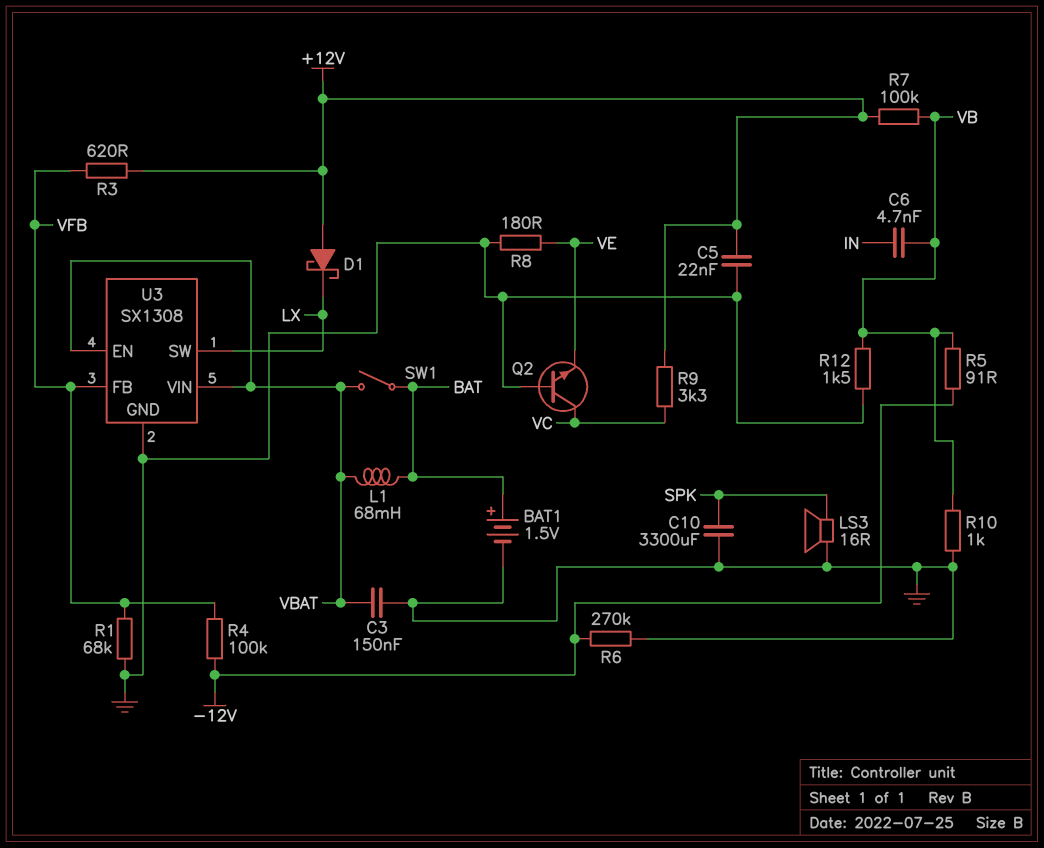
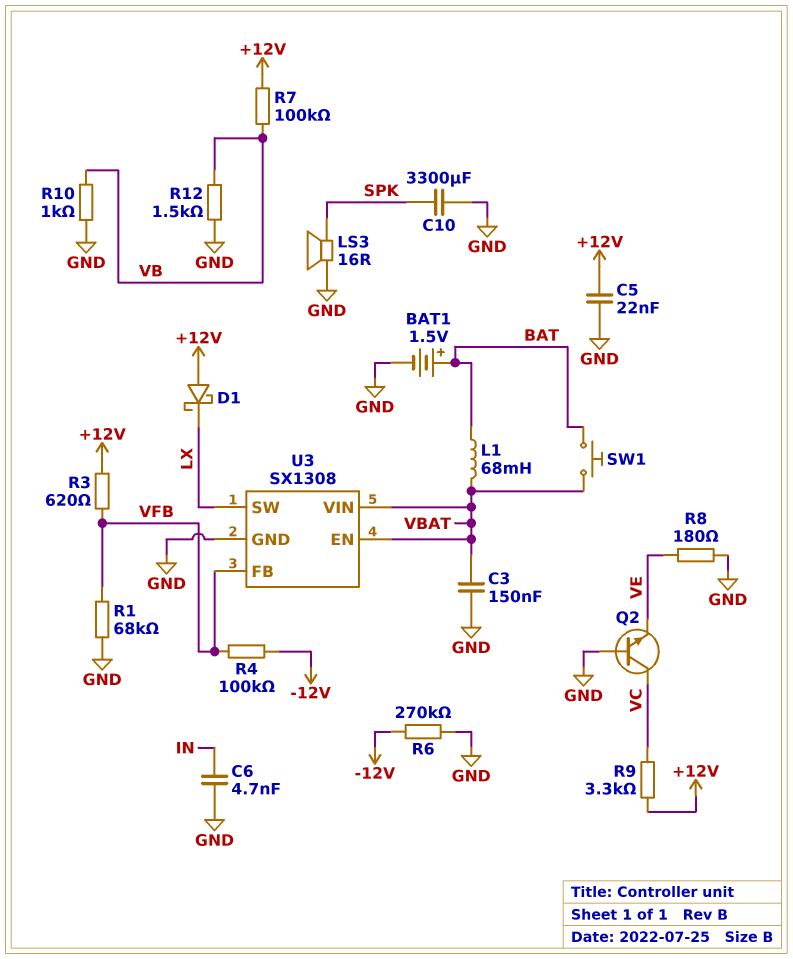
C6: 4.7nF (IN, VB) -> 4.7nF (GND, IN)
R5: 91 (-12V, VB) -> none
SW1: switch (BAT, VBAT) -> button (BAT, VBAT)

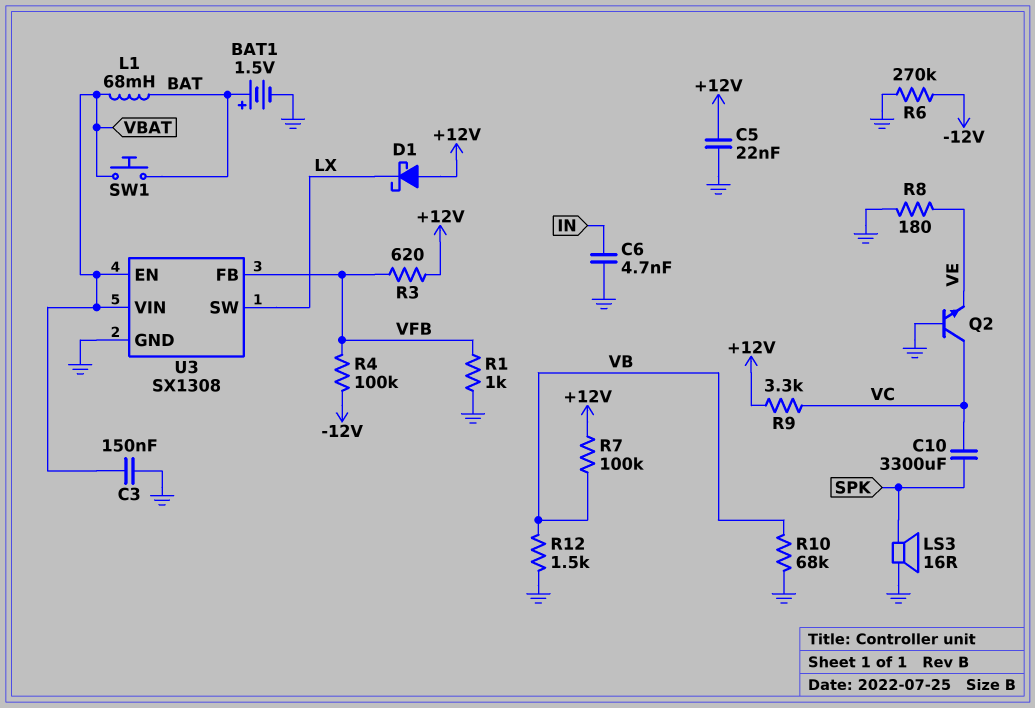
C10: 3300uF (GND, SPK) -> 3300uF (SPK, VC)
R1: 68k (GND, VFB) -> 1k (GND, VFB)
R10: 1k (GND, VB) -> 68k (GND, VB)

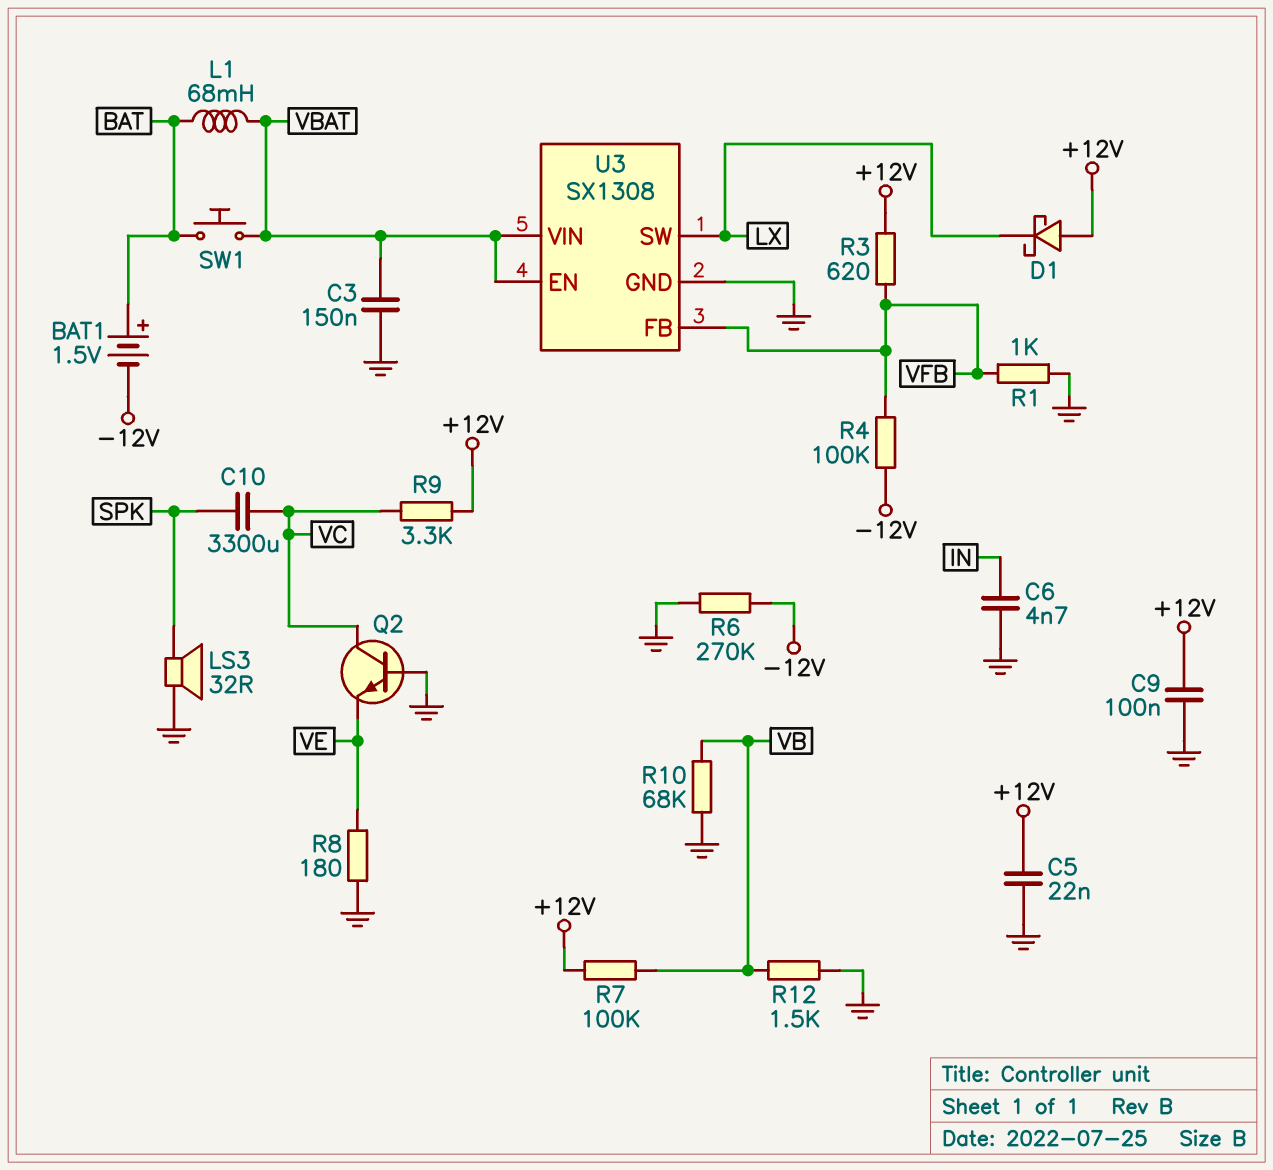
BAT1: 1.5V (plus BAT, minus GND) -> 1.5V (plus BAT, minus -12V)
C9: none -> 100nF (+12V, GND)
LS3: speaker 16R (GND, SPK) -> speaker 32R (GND, SPK)

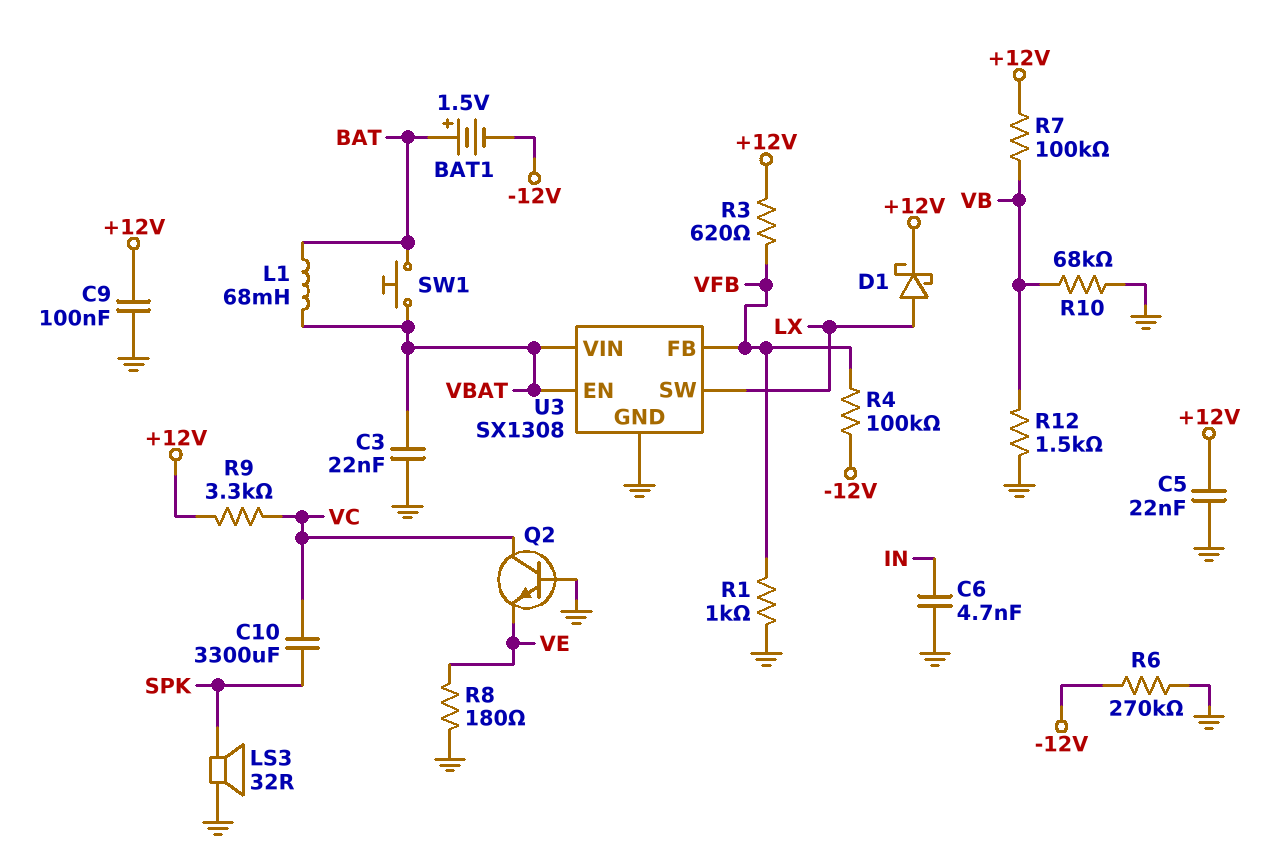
C3: 150nF (GND, VBAT) -> 22nF (GND, VBAT)
D1: schottky (A +12V, K LX) -> schottky (A LX, K +12V)

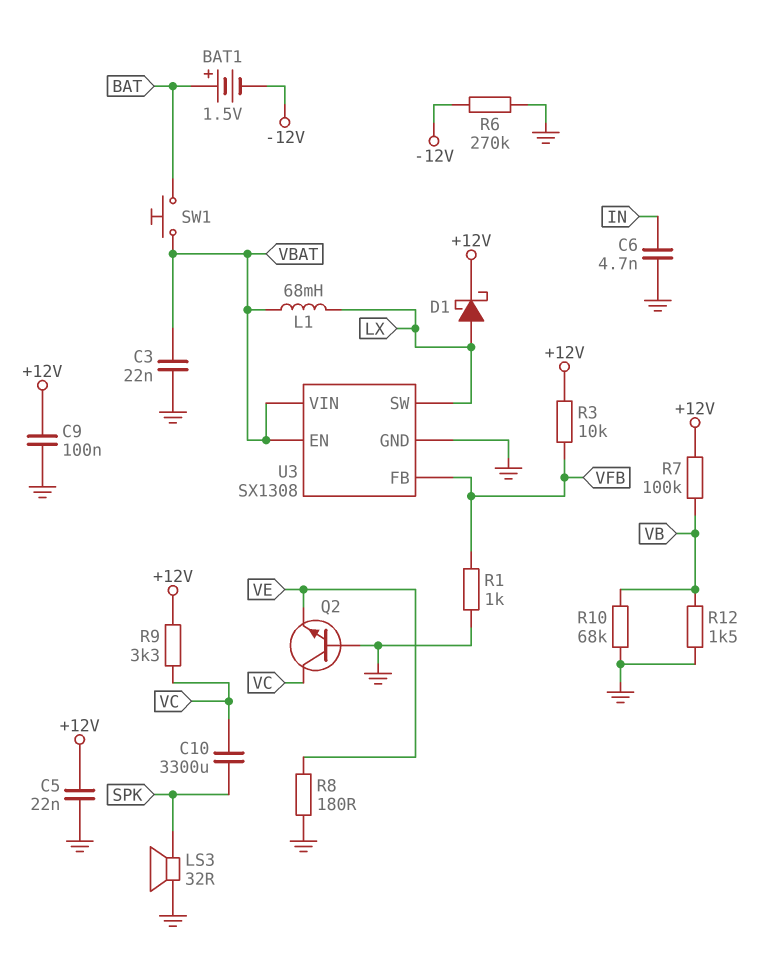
L1: 68mH (BAT, VBAT) -> 68mH (LX, VBAT)
R3: 620 (+12V, VFB) -> 10k (+12V, VFB)
R4: 100k (-12V, VFB) -> none

